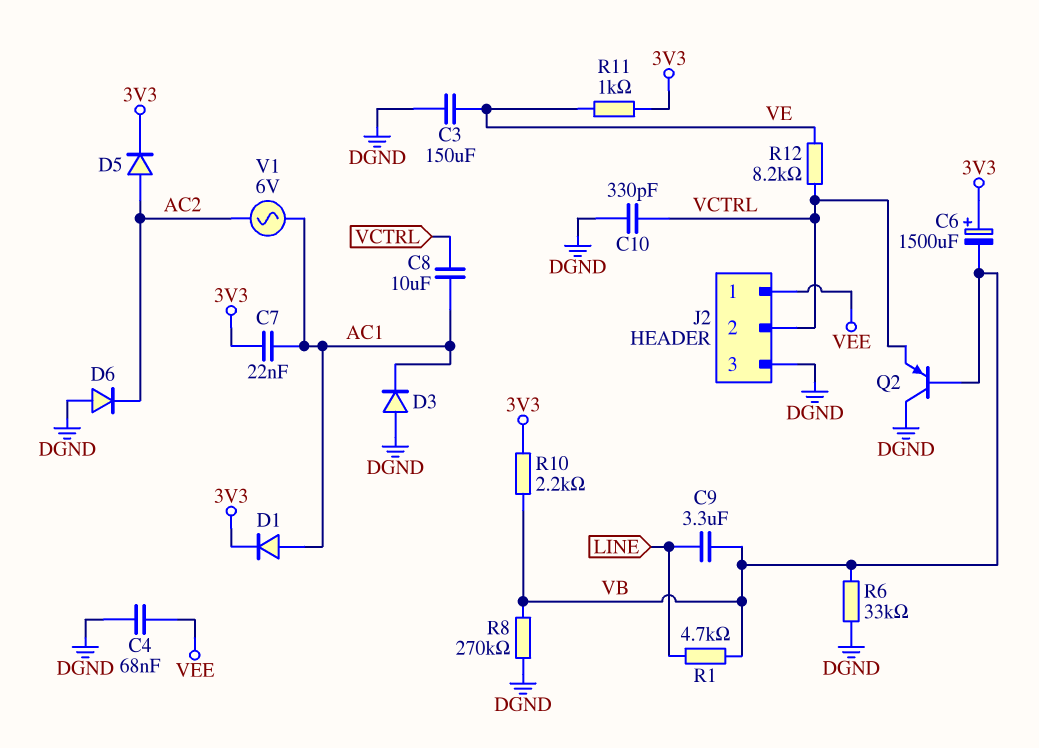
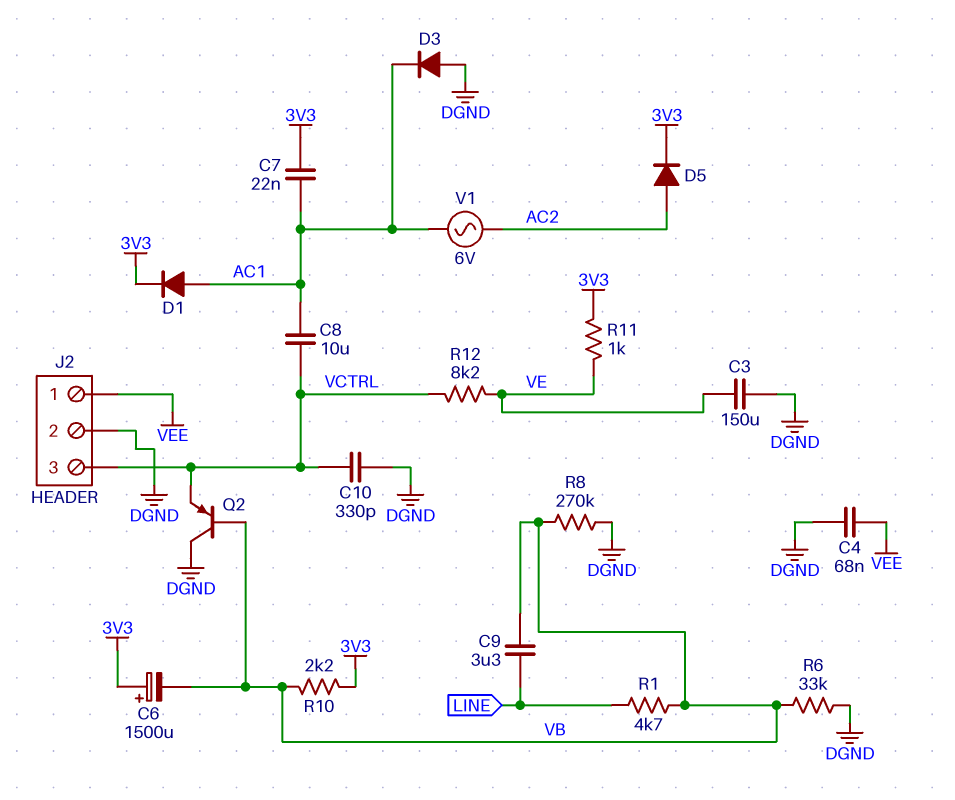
D6: diode (A DGND, K AC2) -> none
J2 pin 2: VCTRL -> DGND
J2 pin 3: DGND -> VCTRL

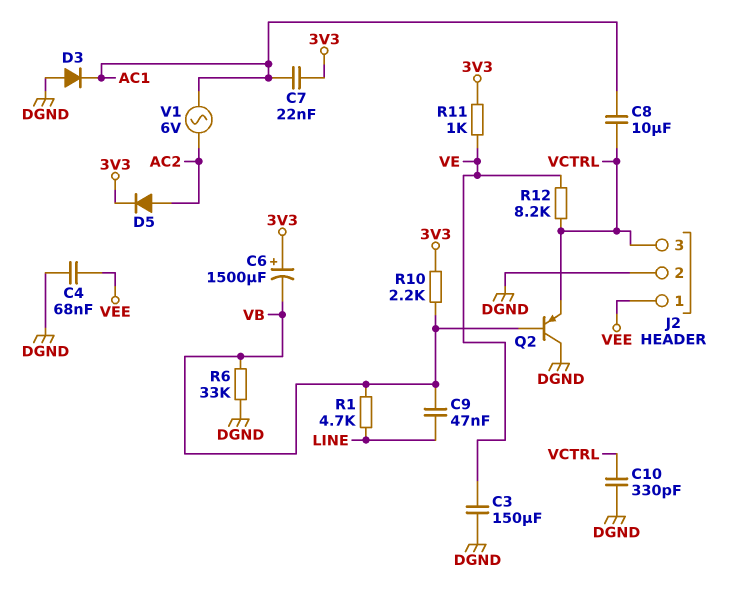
C9: 3.3uF (LINE, VB) -> 47nF (LINE, VB)
D1: diode (A AC1, K 3V3) -> none
R8: 270k (DGND, VB) -> none

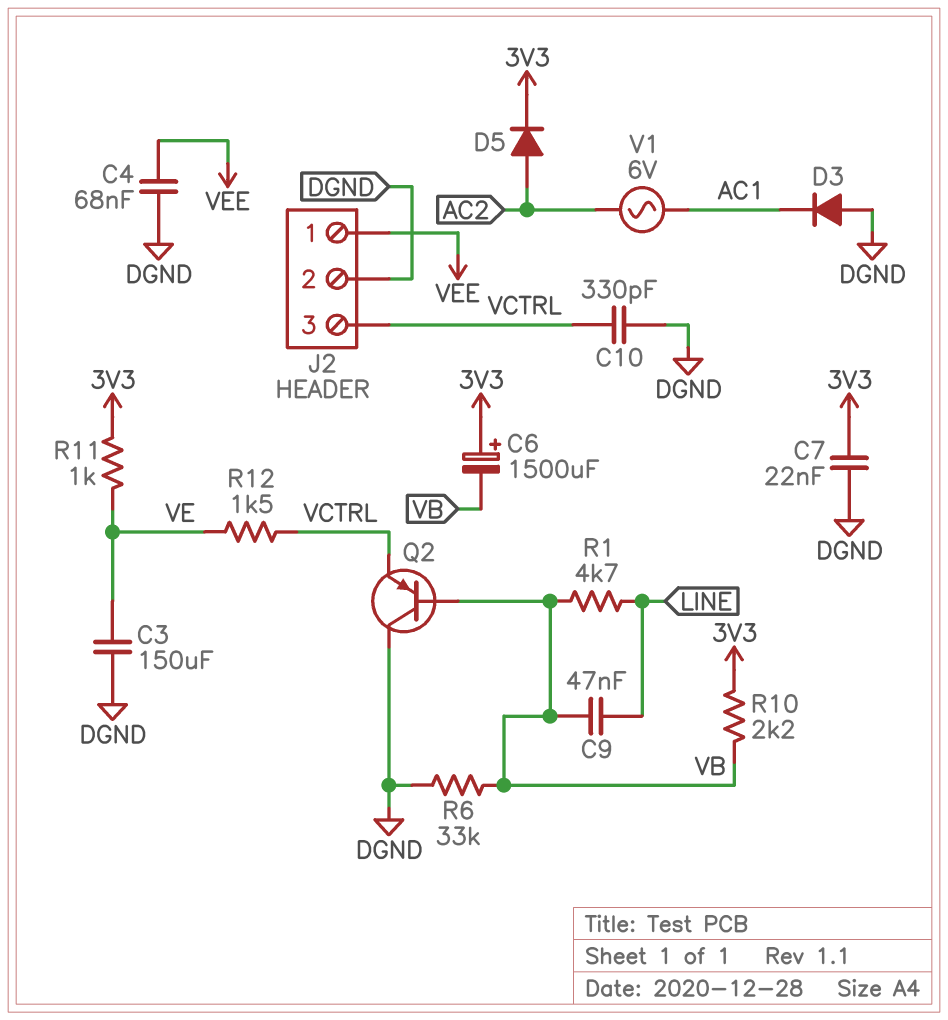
C7: 22nF (3V3, AC1) -> 22nF (3V3, DGND)
C8: 10uF (AC1, VCTRL) -> none
R12: 8.2k (VCTRL, VE) -> 1.5k (VCTRL, VE)

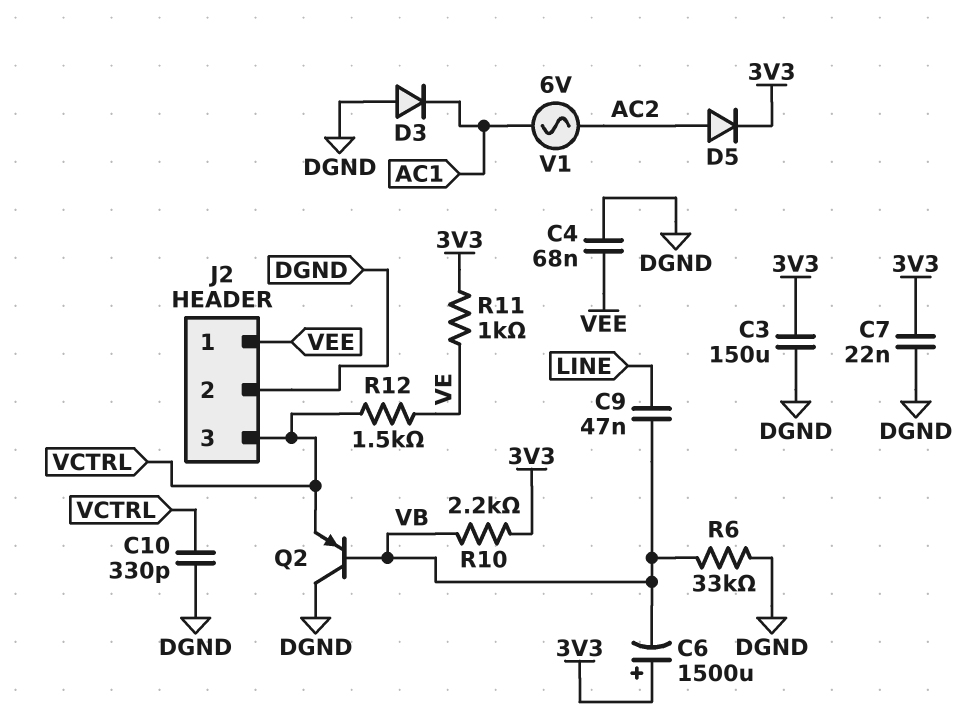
C3: 150uF (DGND, VE) -> 150uF (3V3, DGND)
R1: 4.7k (LINE, VB) -> none

